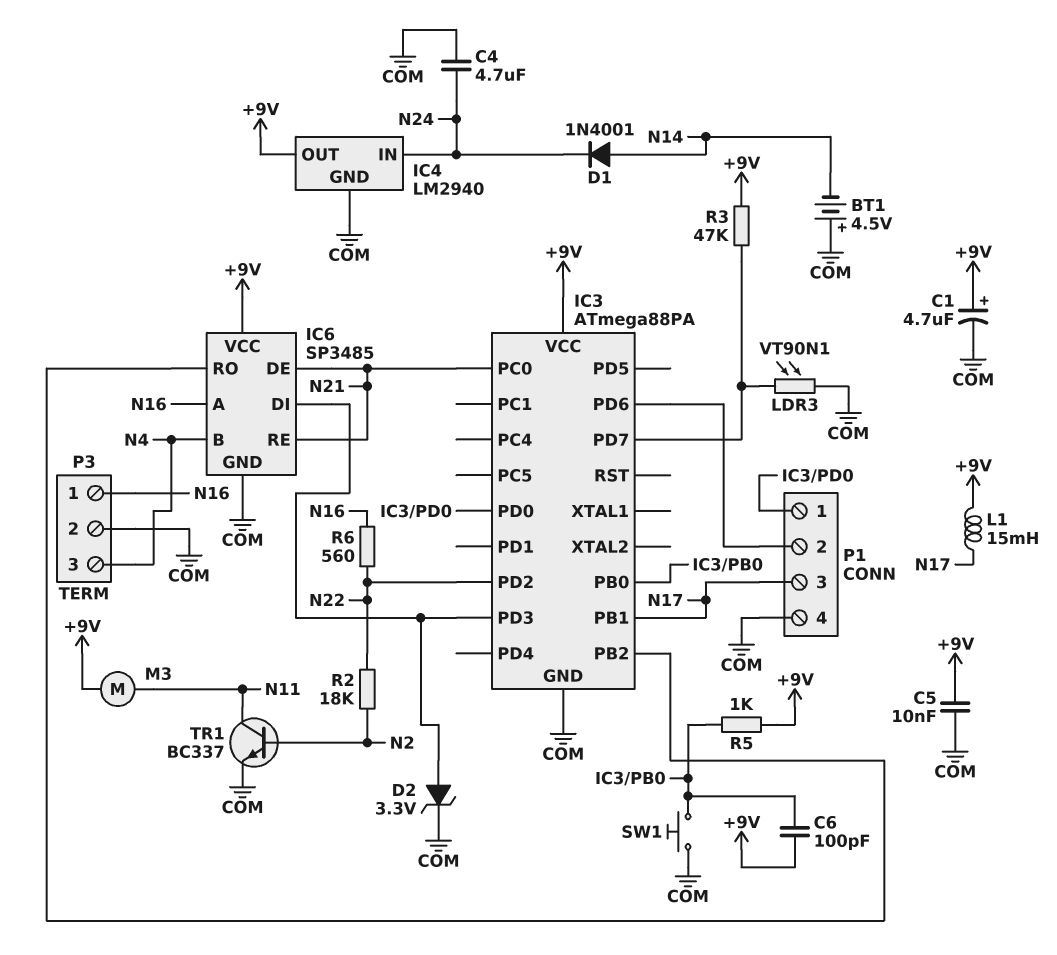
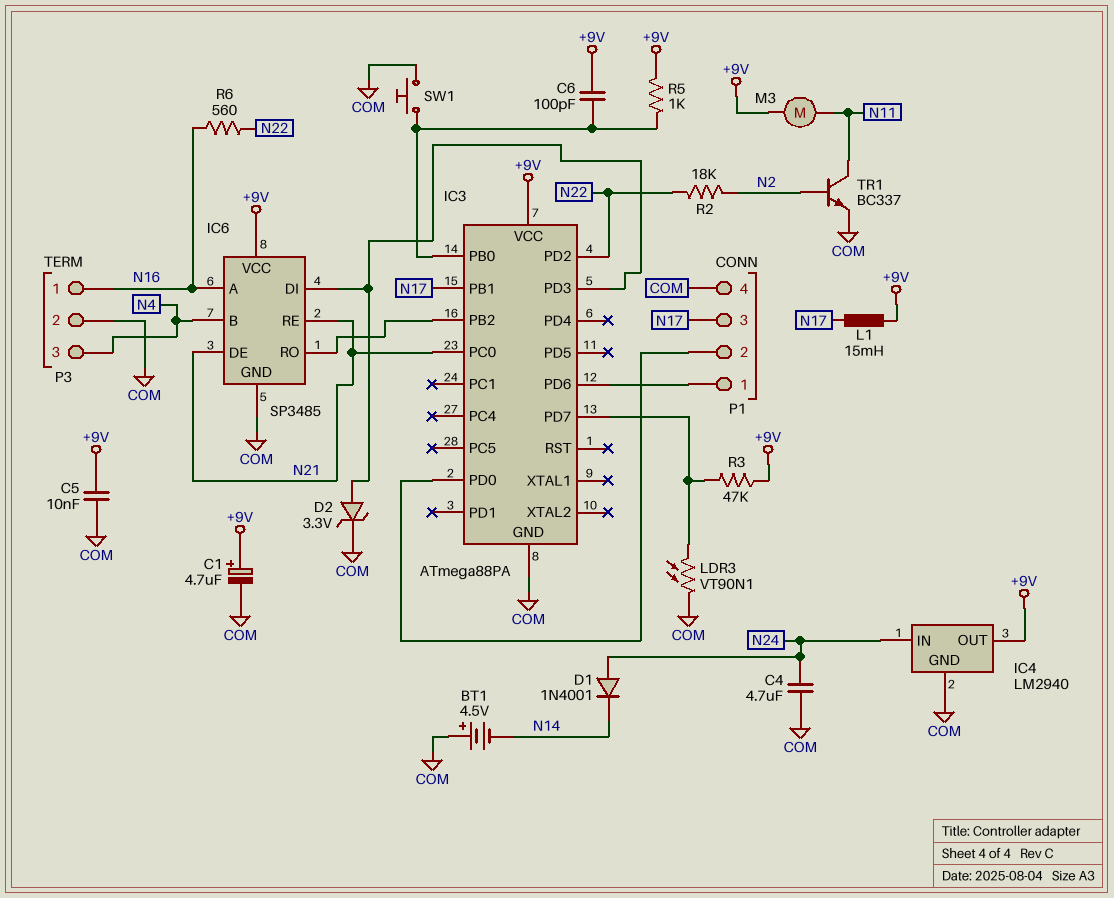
D1: diode 1N4001 (A N14, K N24) -> diode 1N4001 (A N24, K N14)
P1 pin 1: IC3/PD0 -> IC3/PD6
P1 pin 2: IC3/PD6 -> IC3/PD0

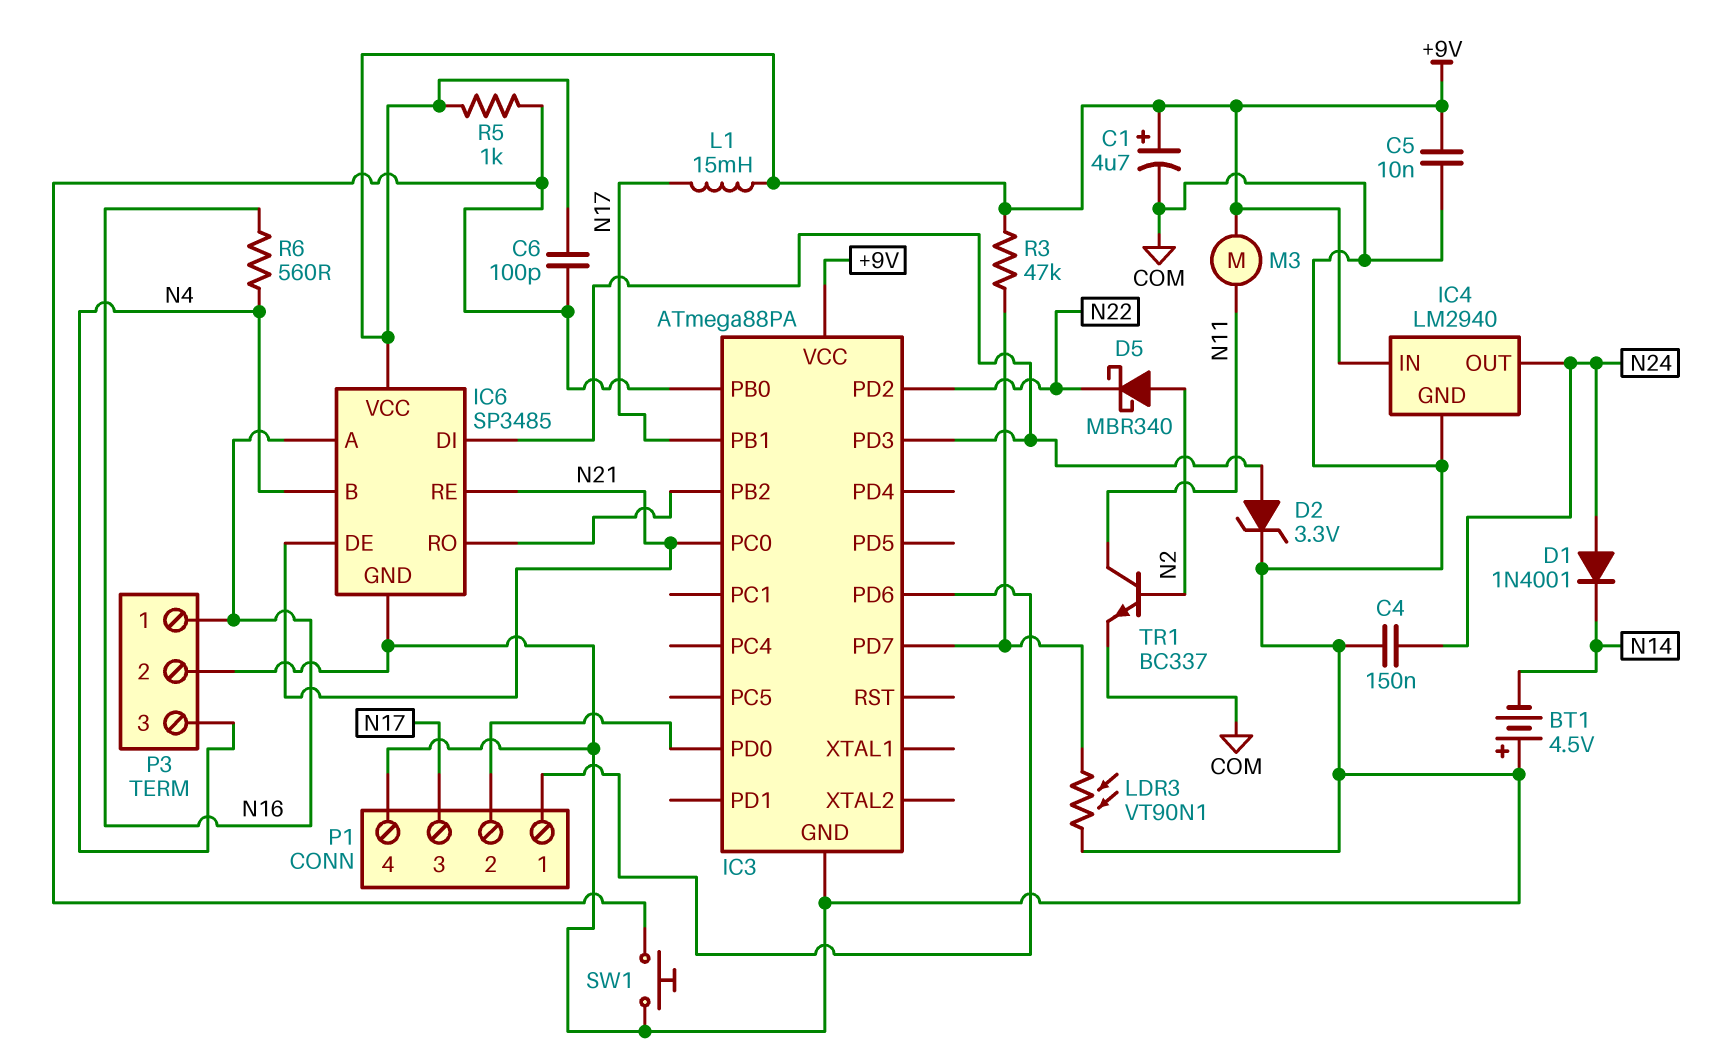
C4: 4.7uF (COM, N24) -> 150nF (COM, N24)
D5: none -> schottky MBR340 (A N2, K N22)
IC4 pin IN: N24 -> +9V
IC4 pin OUT: +9V -> N24
R2: 18k (N2, N22) -> none
R6: 560 (N16, N22) -> 560 (N4, N16)

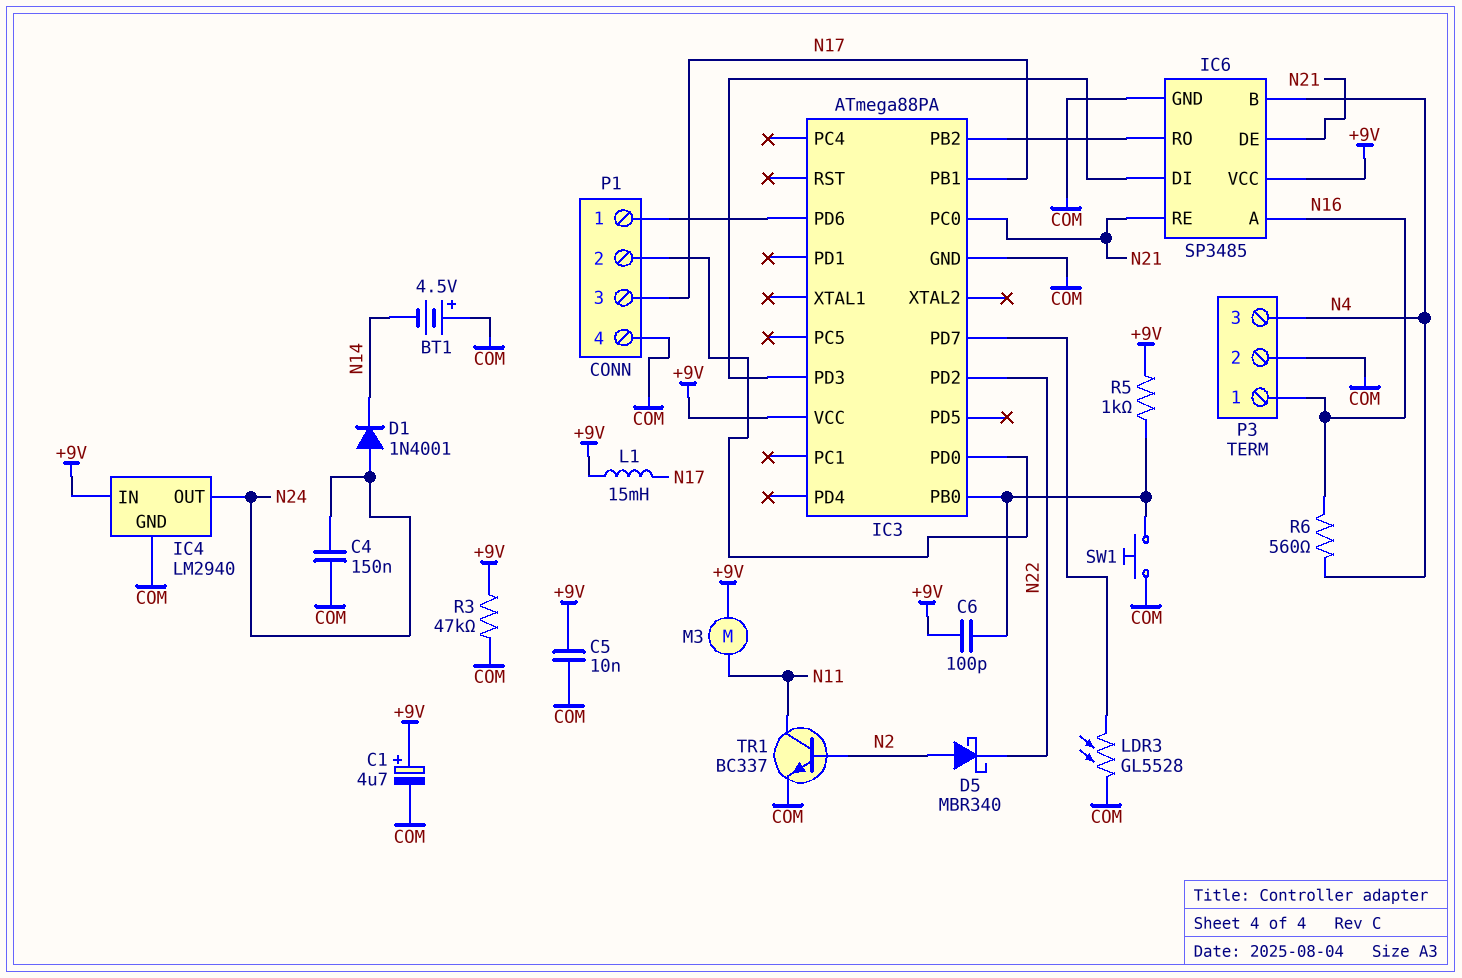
D2: zener 3.3V (A IC3/PD3, K COM) -> none
LDR3: VT90N1 (COM, IC3/PD7) -> GL5528 (COM, IC3/PD7)
R3: 47k (+9V, IC3/PD7) -> 47k (+9V, COM)

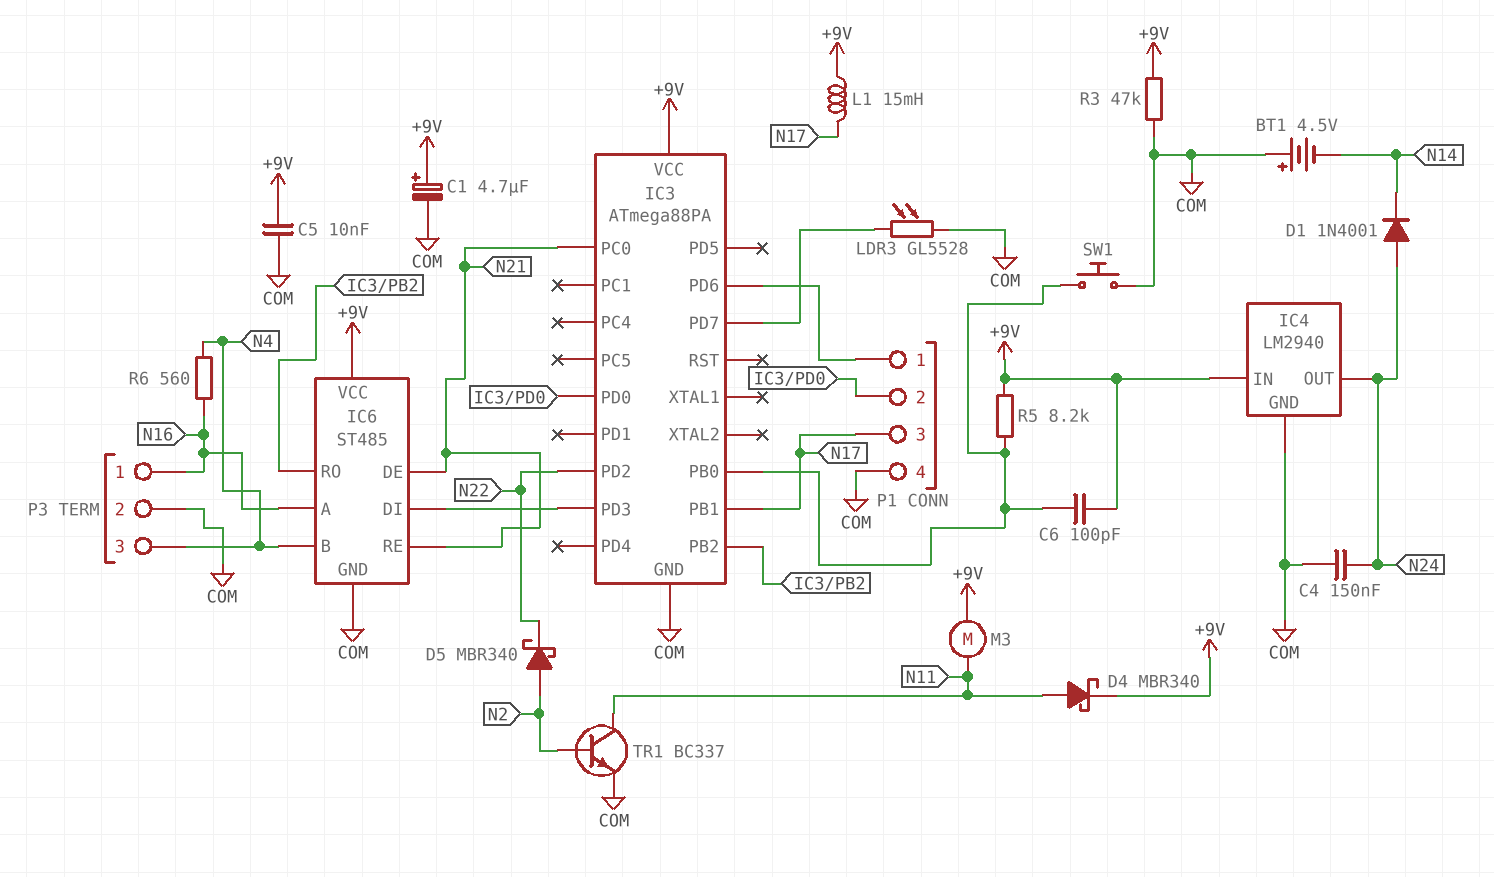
D4: none -> schottky MBR340 (A N11, K +9V)
IC6: SP3485 -> ST485
R5: 1k (+9V, IC3/PB0) -> 8.2k (+9V, IC3/PB0)

